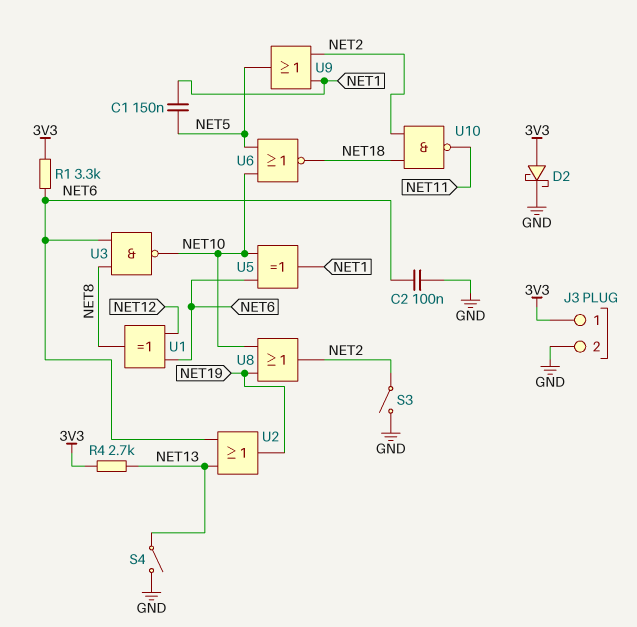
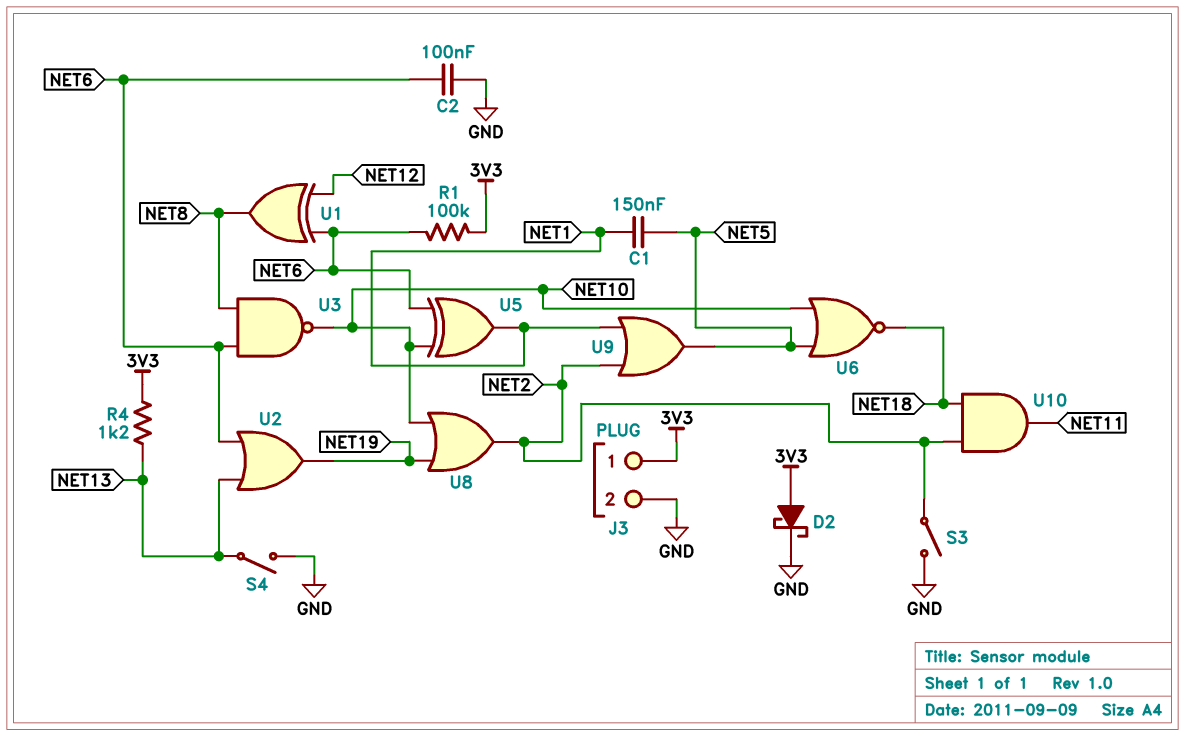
R1: 3.3k (3V3, NET6) -> 100k (3V3, NET6)
R4: 2.7k (3V3, NET13) -> 1.2k (3V3, NET13)
U10: NAND (in NET2, in NET18, out NET11) -> AND (in NET2, in NET18, out NET11)

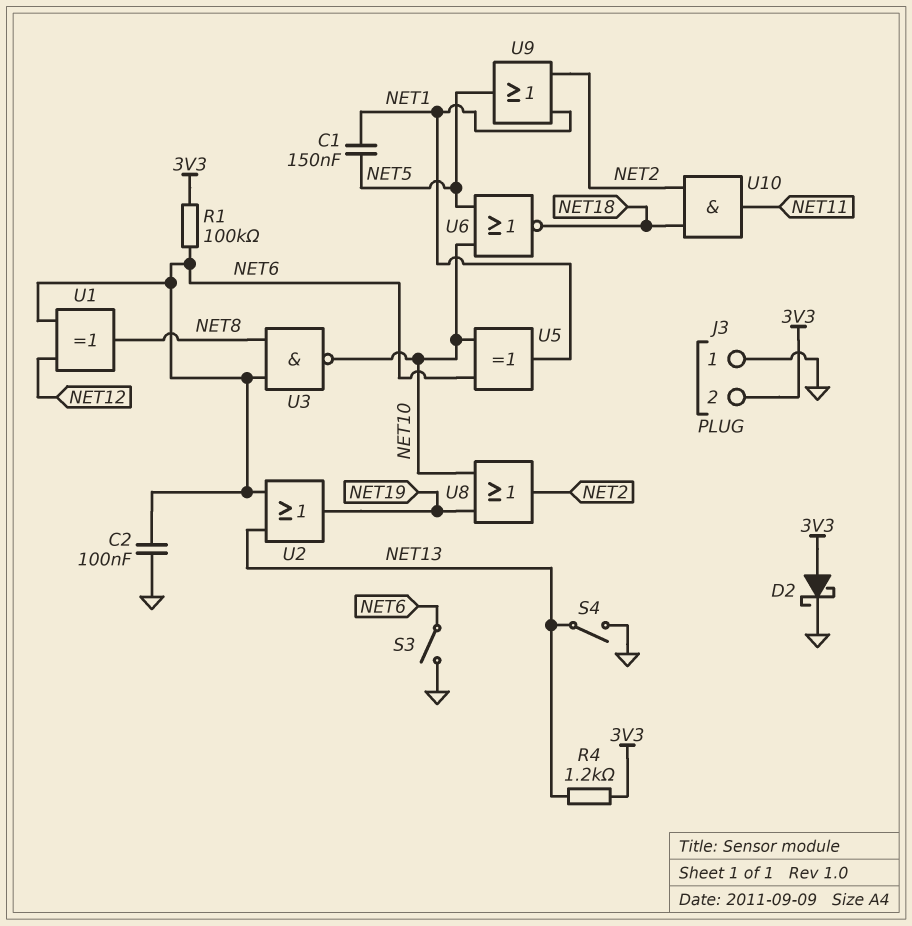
J3 pin 1: 3V3 -> GND
J3 pin 2: GND -> 3V3
S3: switch (GND, NET2) -> switch (GND, NET6)

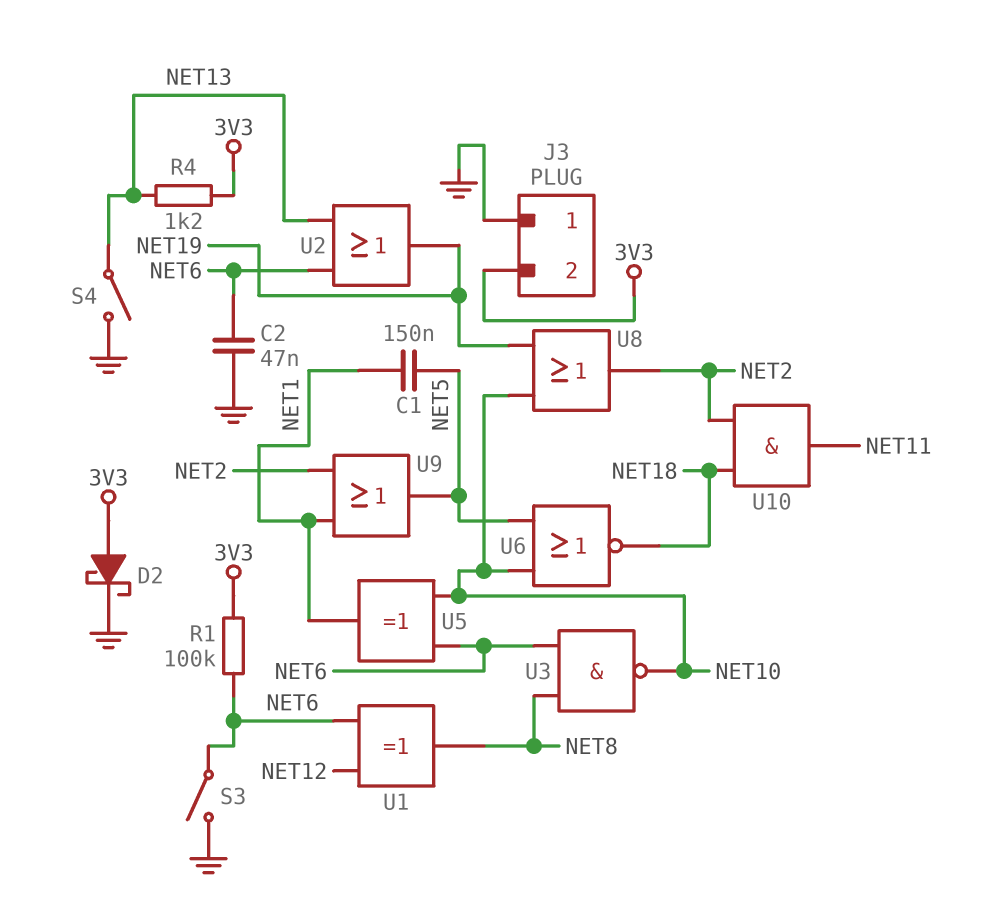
C2: 100nF (GND, NET6) -> 47nF (GND, NET6)

